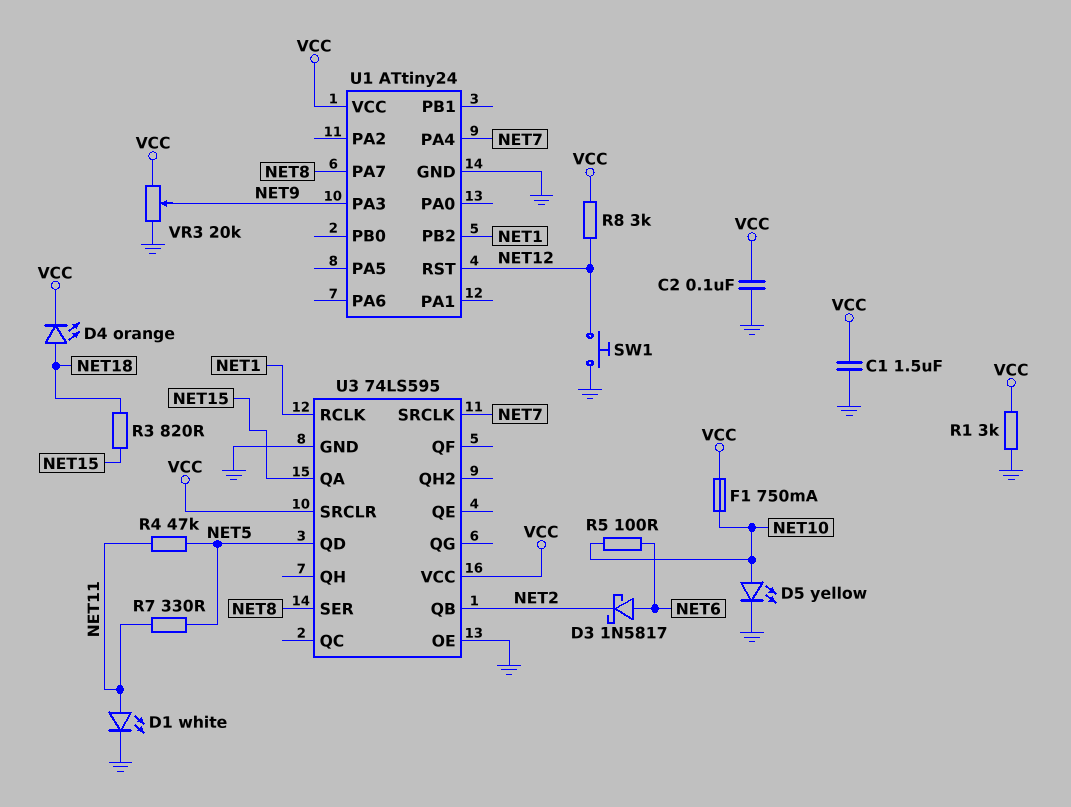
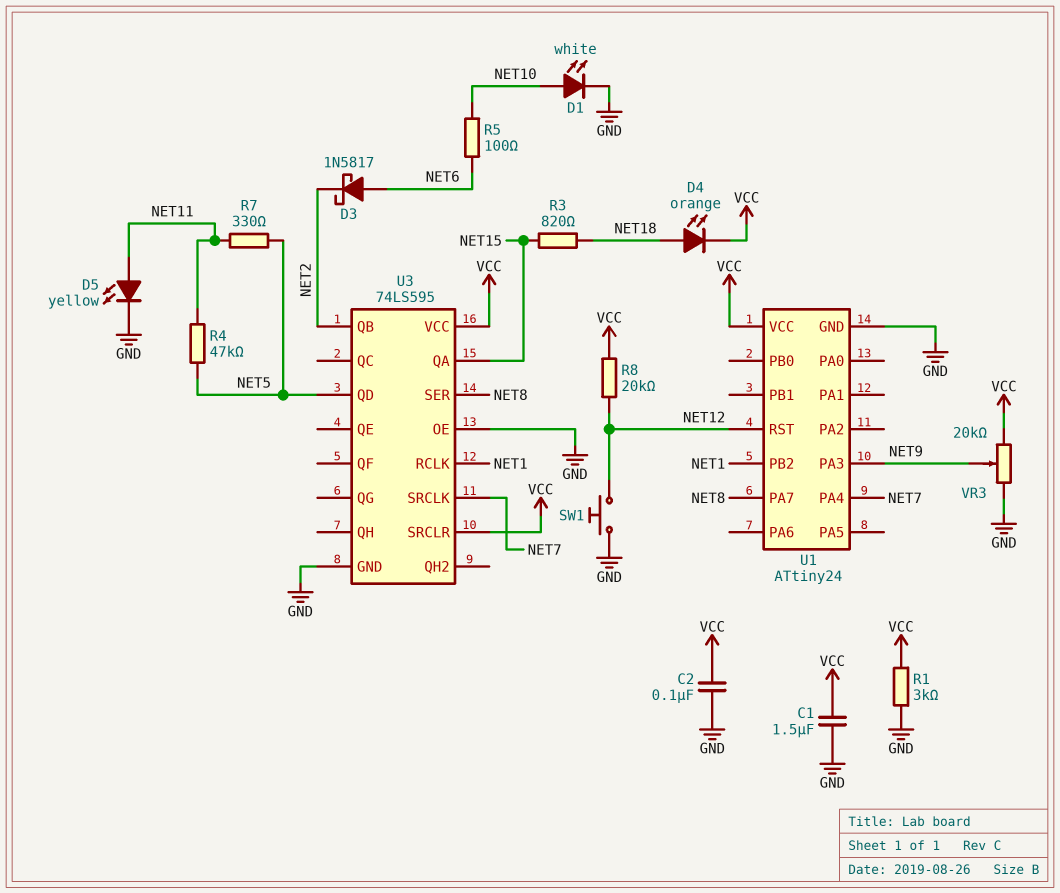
D1: LED white (A NET11, K GND) -> LED white (A NET10, K GND)
D5: LED yellow (A NET10, K GND) -> LED yellow (A NET11, K GND)
F1: 750mA (NET10, VCC) -> none
R8: 3k (NET12, VCC) -> 20k (NET12, VCC)

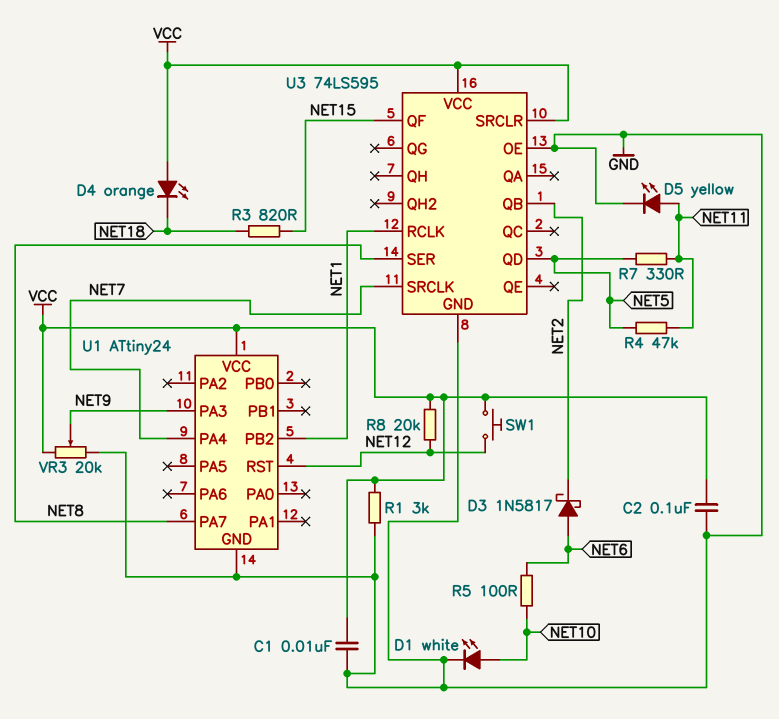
C1: 1.5uF (GND, VCC) -> 10nF (GND, VCC)
D4: LED orange (A NET18, K VCC) -> LED orange (A VCC, K NET18)
SW1: button (GND, NET12) -> button (NET12, VCC)
U3 pin QA: NET15 -> none
U3 pin QF: none -> NET15

